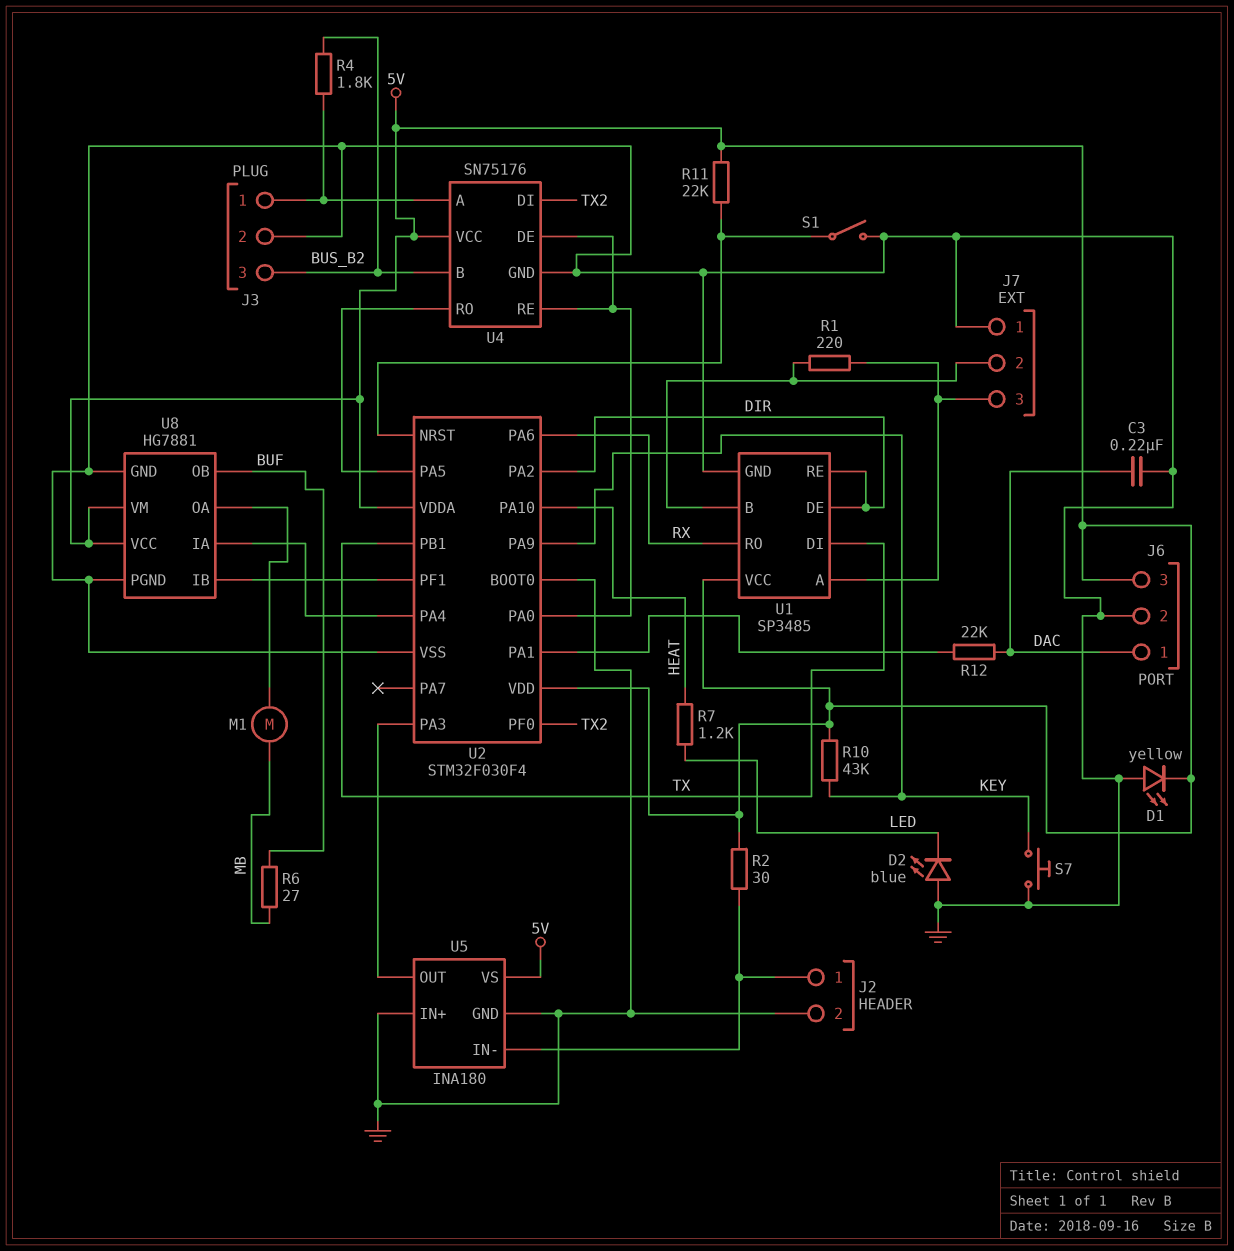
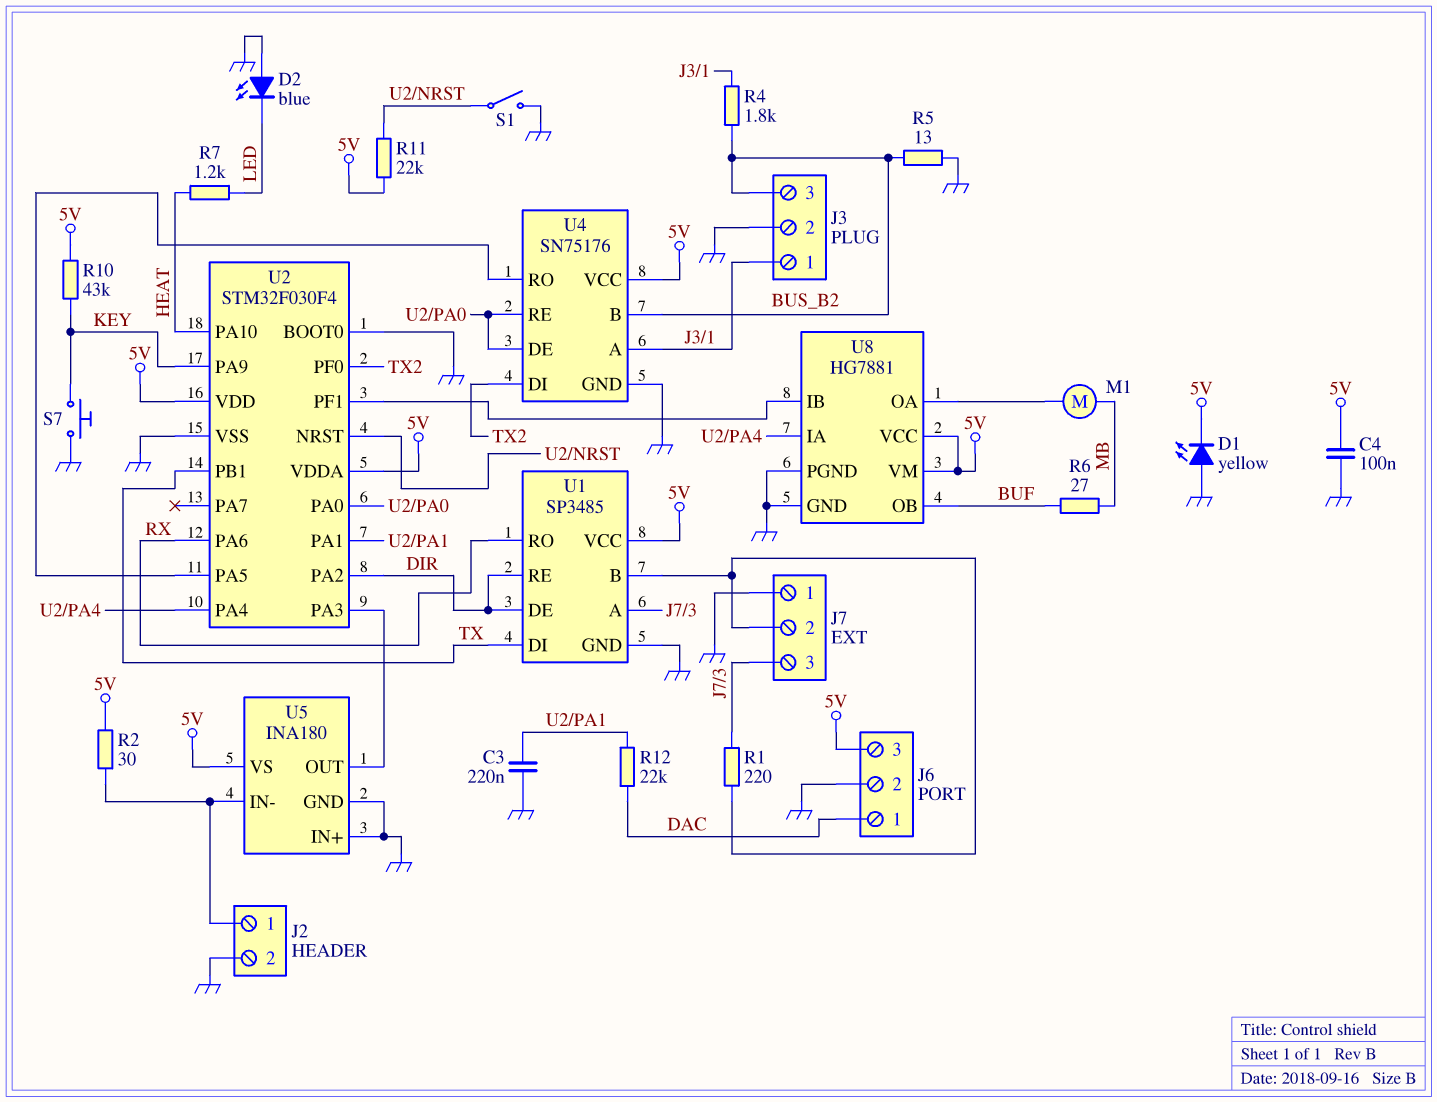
C3: 220nF (DAC, GND) -> 220nF (GND, U2/PA1)
C4: none -> 100nF (5V, GND)
R5: none -> 13 (BUS_B2, GND)

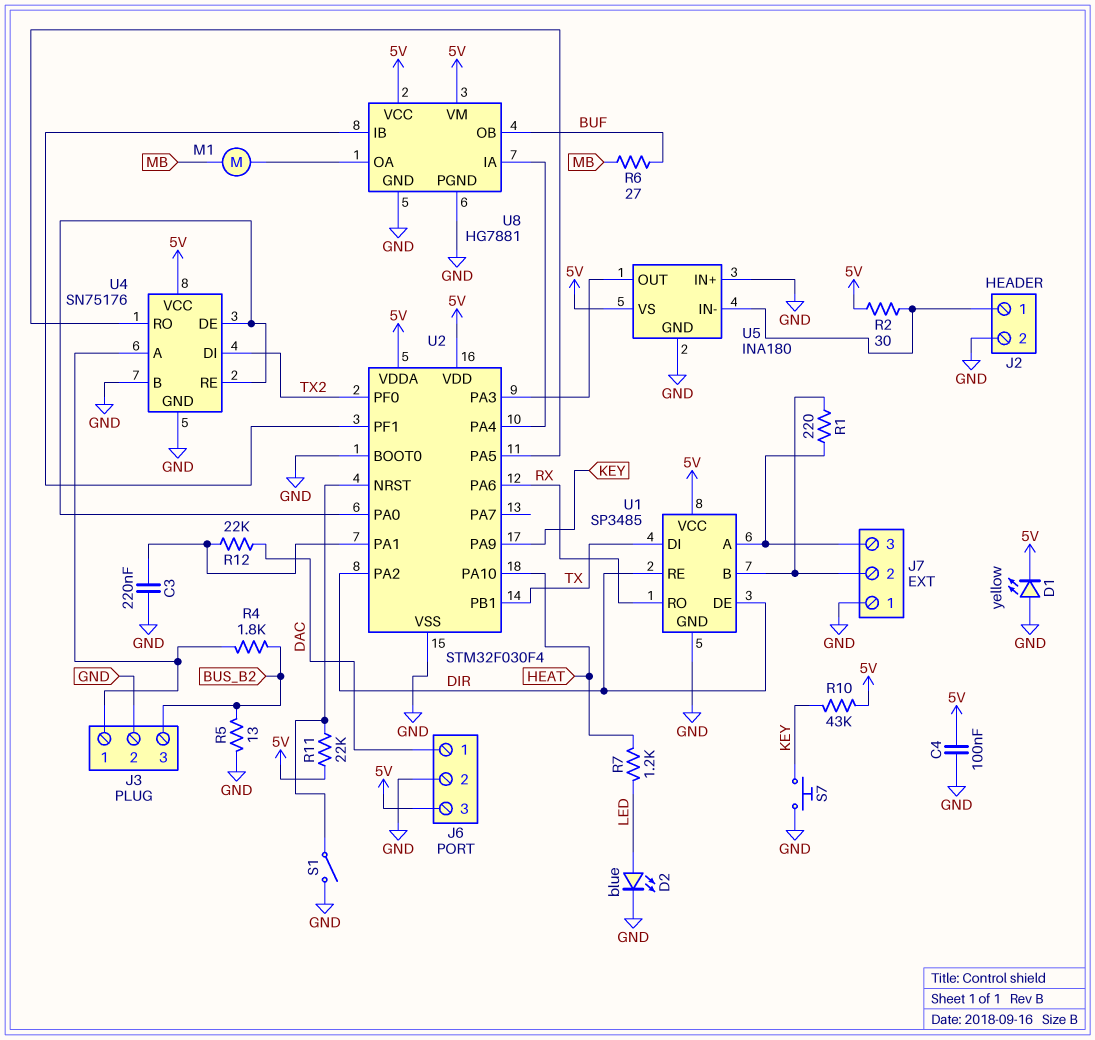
D2: LED blue (A GND, K LED) -> LED blue (A LED, K GND)
U4 pin B: BUS_B2 -> GND

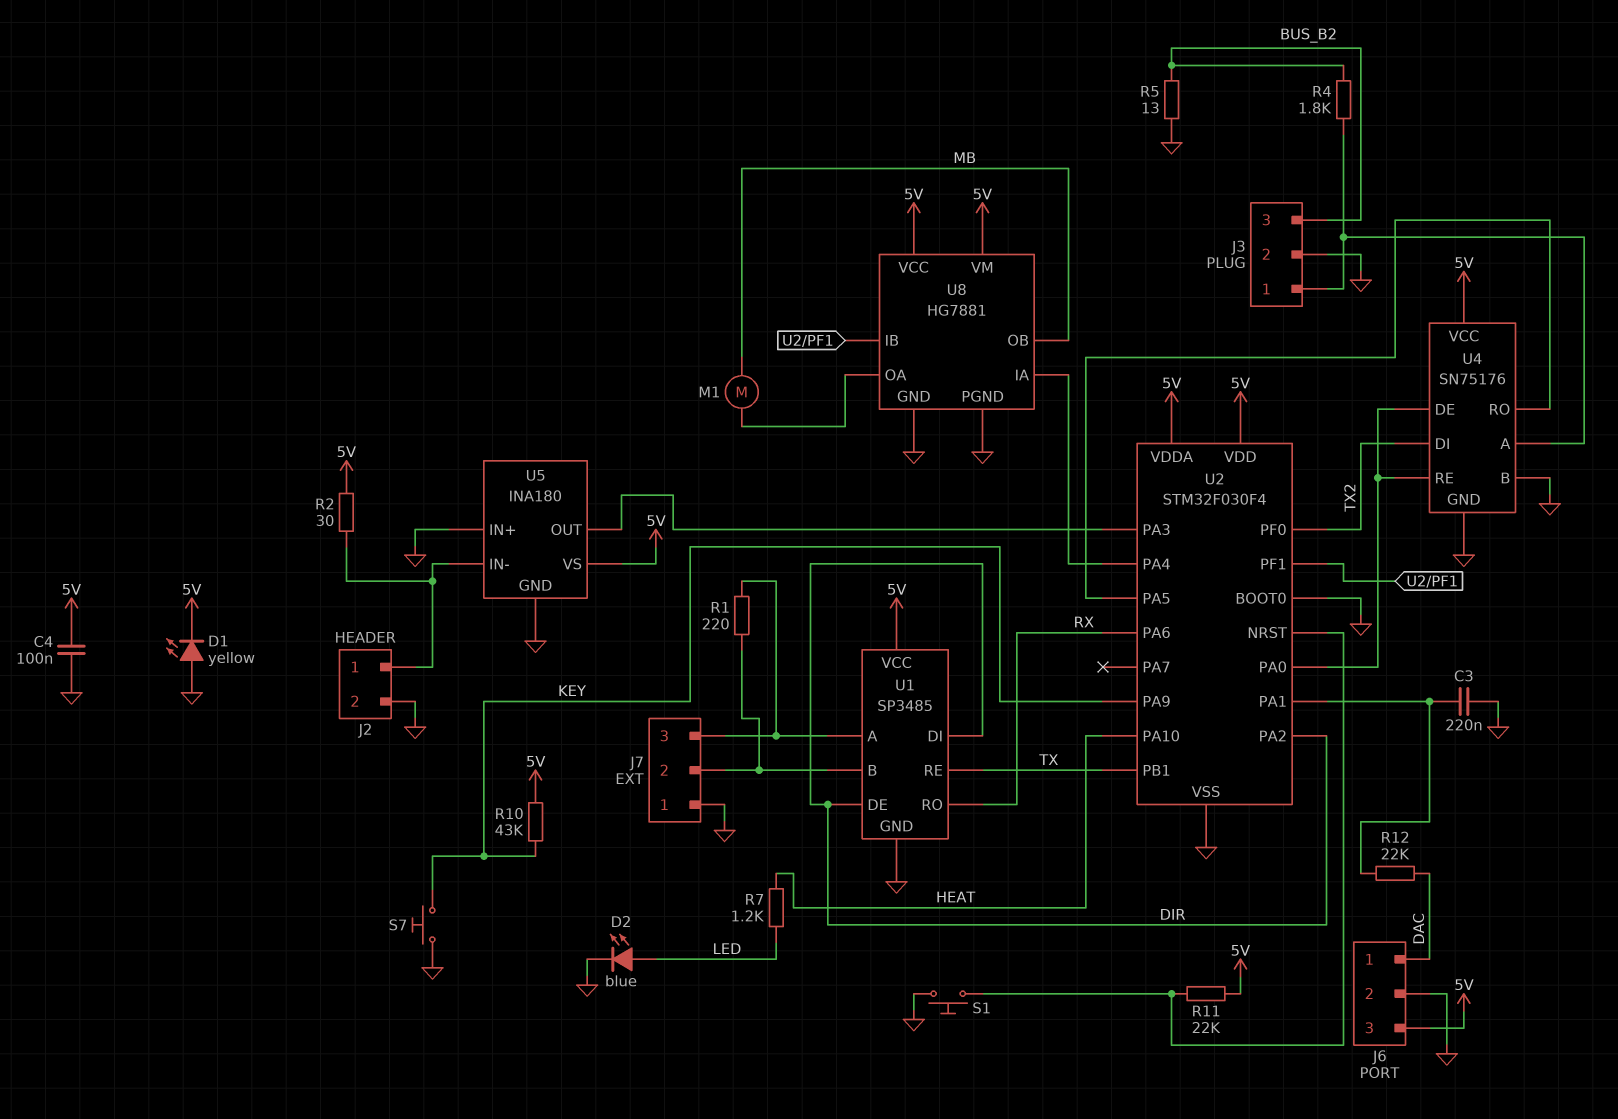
R6: 27 (BUF, MB) -> none
S1: switch (GND, U2/NRST) -> button (GND, U2/NRST)
U1 pin DI: TX -> DIR
U1 pin RE: DIR -> TX
U8 pin OB: BUF -> MB

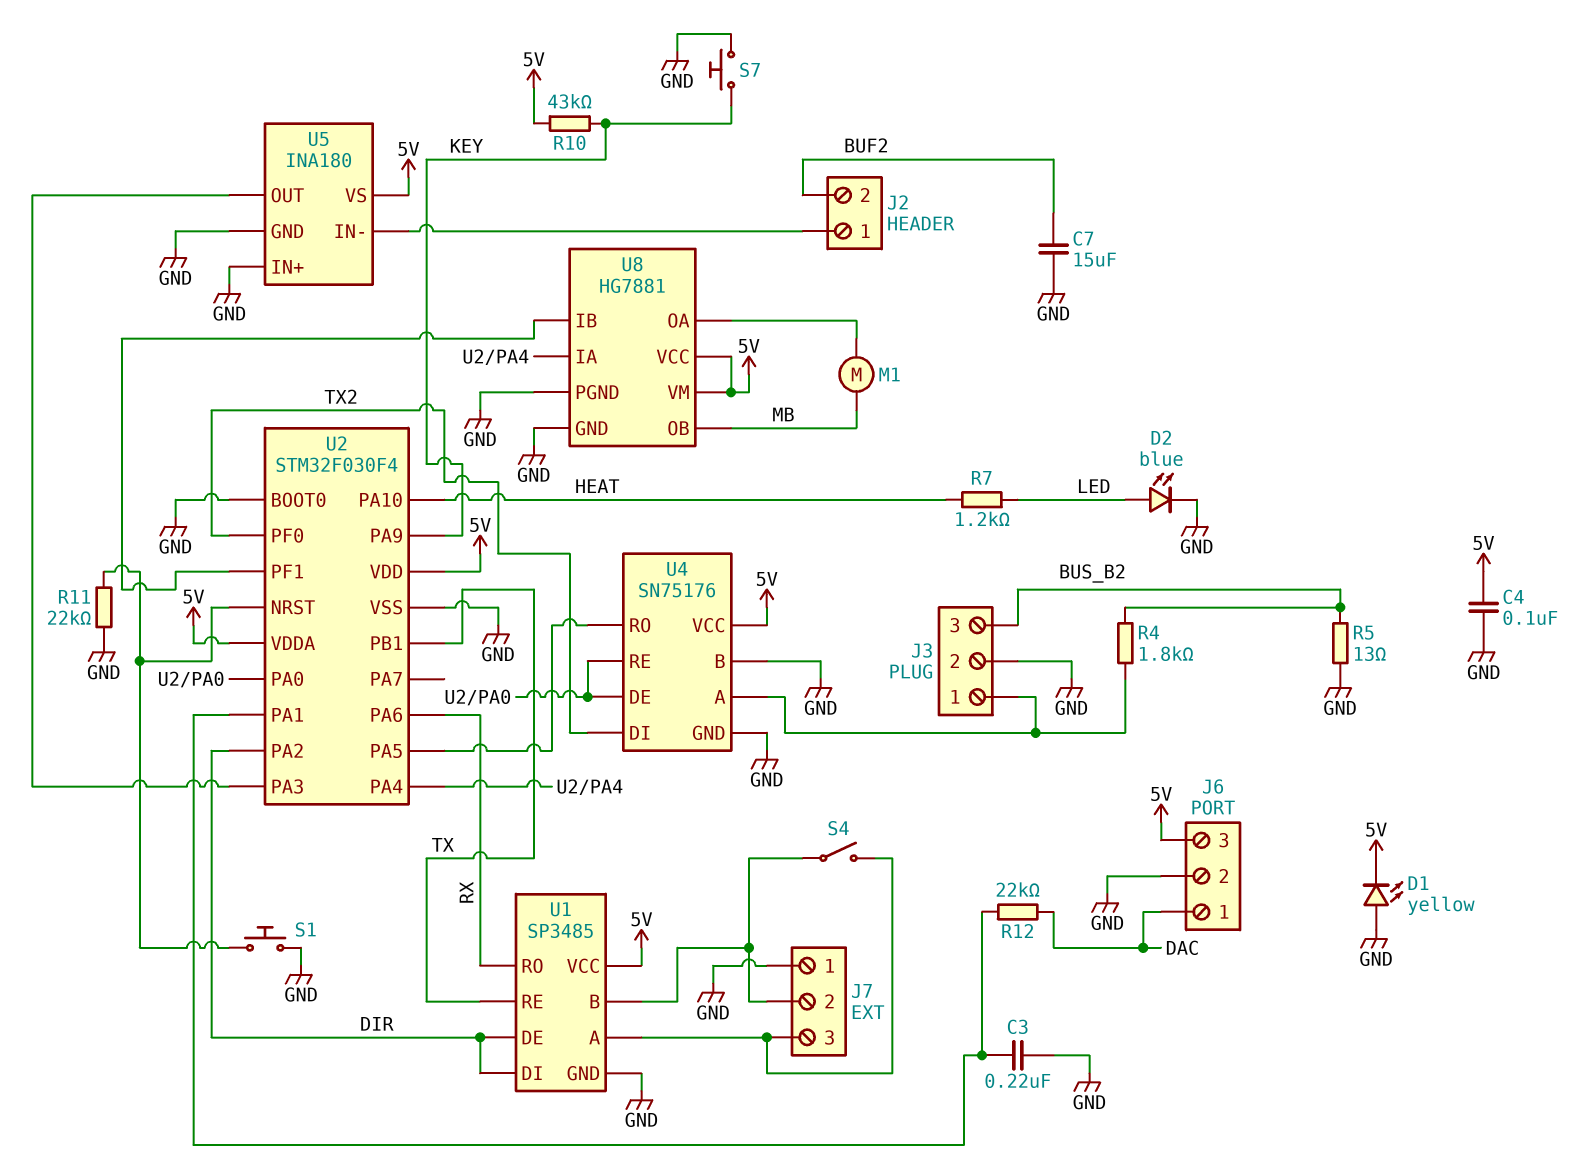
C7: none -> 15uF (BUF2, GND)
J2 pin 2: GND -> BUF2
R1: 220 (J7/2, J7/3) -> none
R2: 30 (5V, J2/1) -> none
R11: 22k (5V, U2/NRST) -> 22k (GND, U2/NRST)
S4: none -> switch (J7/2, J7/3)

